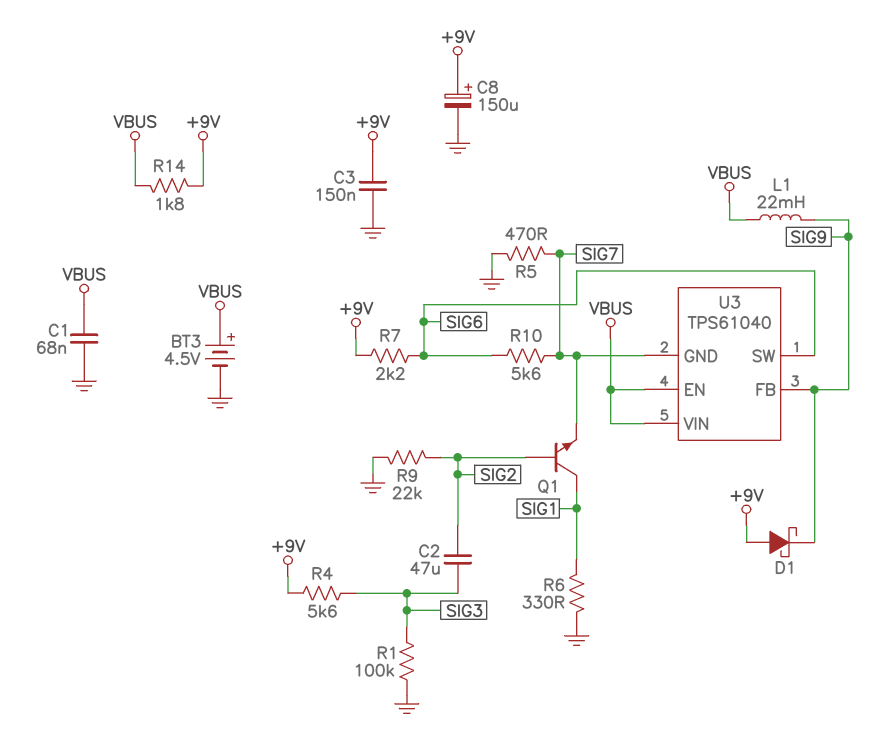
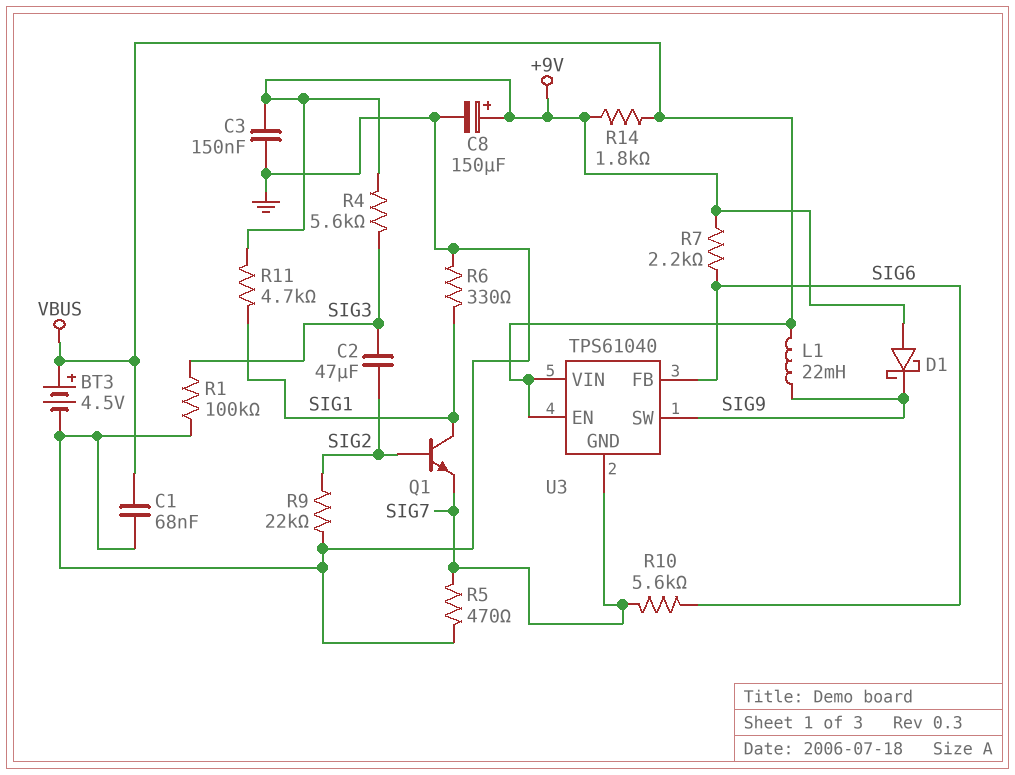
R11: none -> 4.7k (+9V, SIG1)
U3 pin FB: SIG9 -> SIG6
U3 pin SW: SIG6 -> SIG9

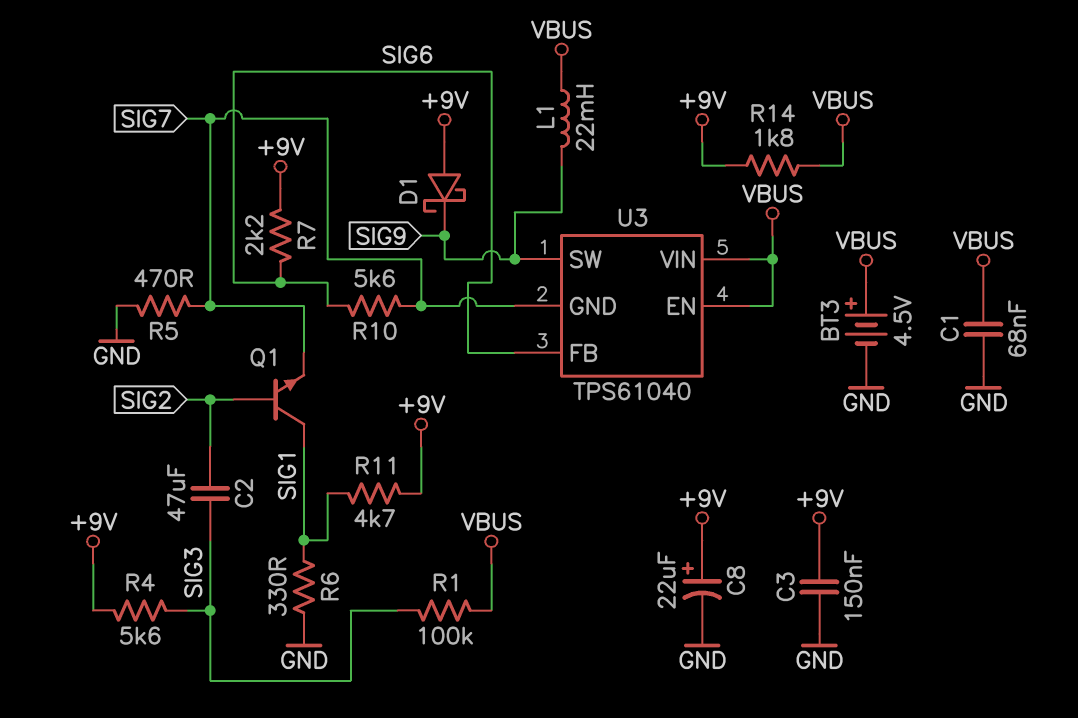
C8: 150uF (plus +9V, minus GND) -> 22uF (plus +9V, minus GND)
R1: 100k (GND, SIG3) -> 100k (SIG3, VBUS)
R9: 22k (GND, SIG2) -> none

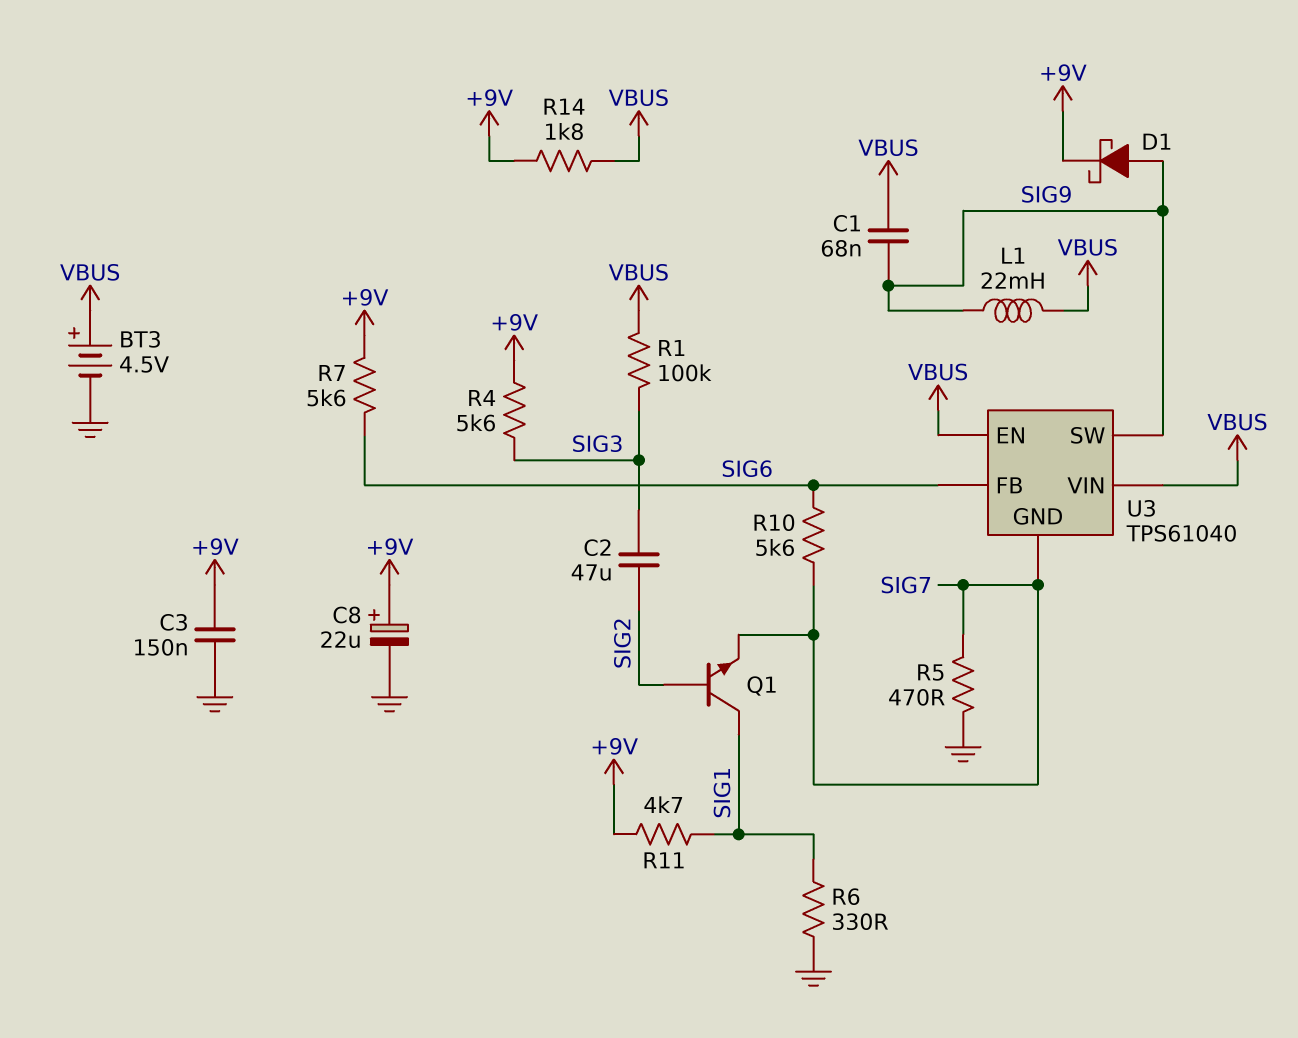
C1: 68nF (GND, VBUS) -> 68nF (SIG9, VBUS)
D1: schottky (A +9V, K SIG9) -> schottky (A SIG9, K +9V)
R7: 2.2k (+9V, SIG6) -> 5.6k (+9V, SIG6)

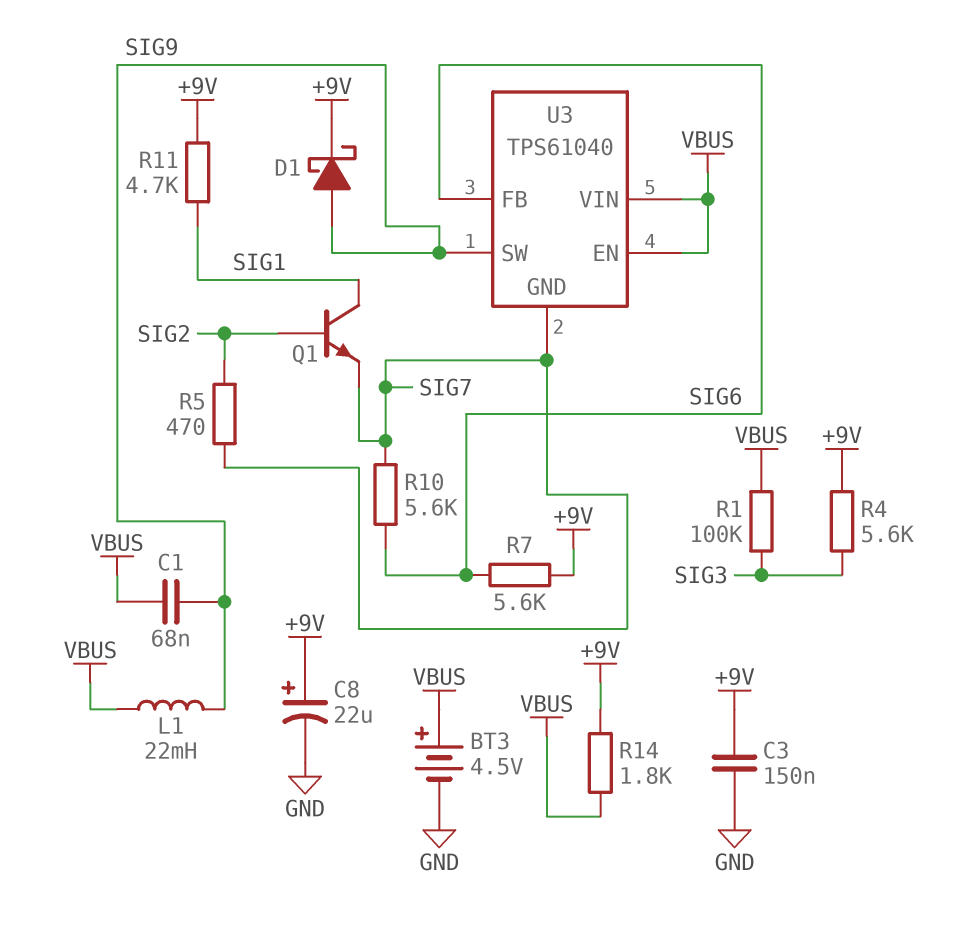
C2: 47uF (SIG2, SIG3) -> none
R5: 470 (GND, SIG7) -> 470 (SIG2, SIG7)
R6: 330 (GND, SIG1) -> none

